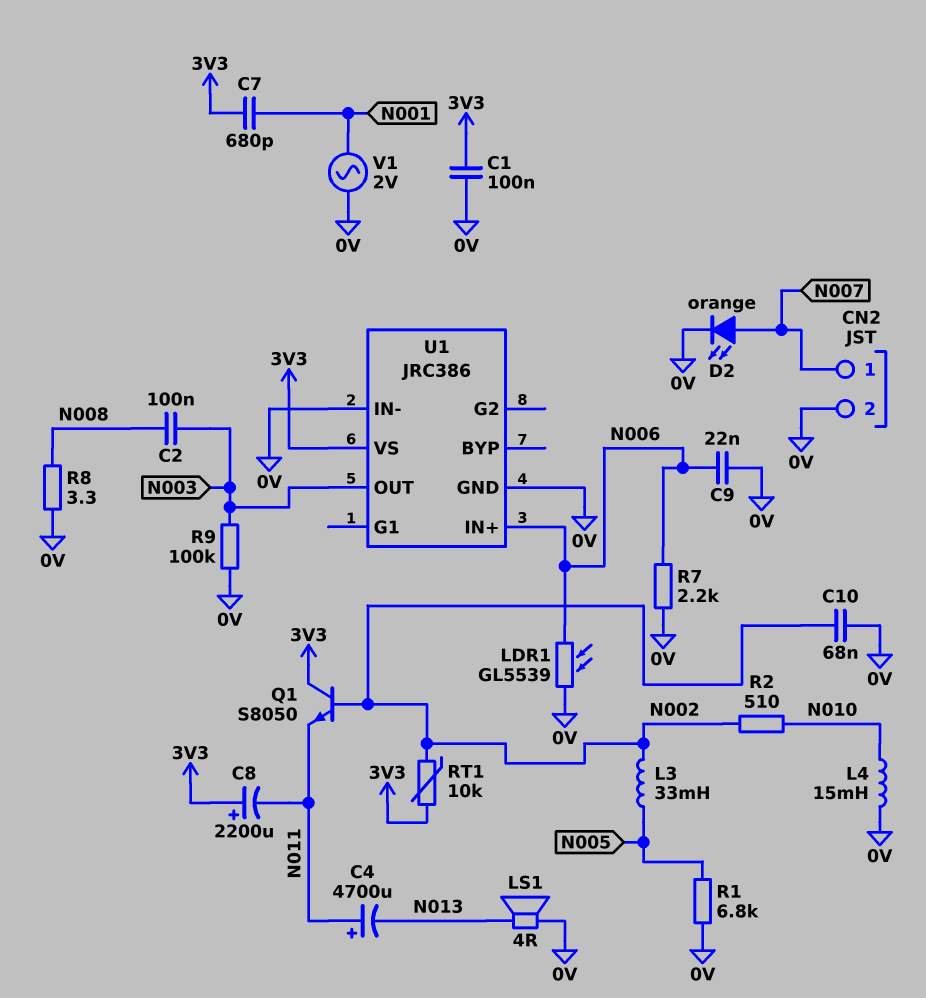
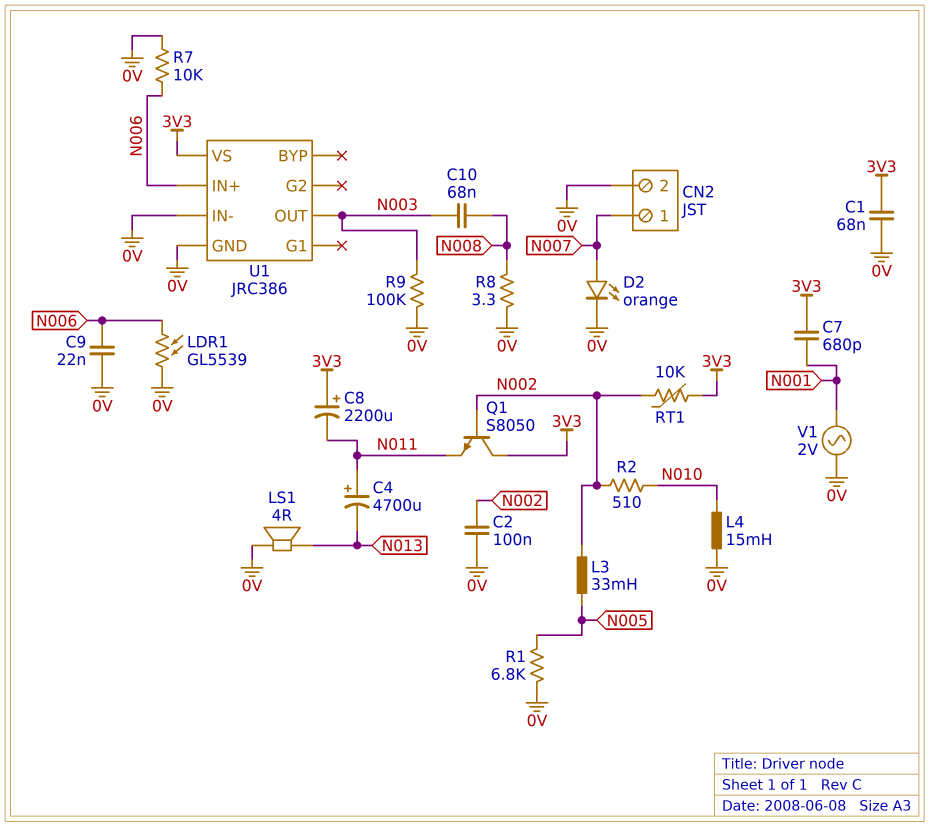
C1: 100nF (0V, 3V3) -> 68nF (0V, 3V3)
C2: 100nF (N003, N008) -> 100nF (0V, N002)
C10: 68nF (0V, N002) -> 68nF (N003, N008)
R7: 2.2k (0V, N006) -> 10k (0V, N006)

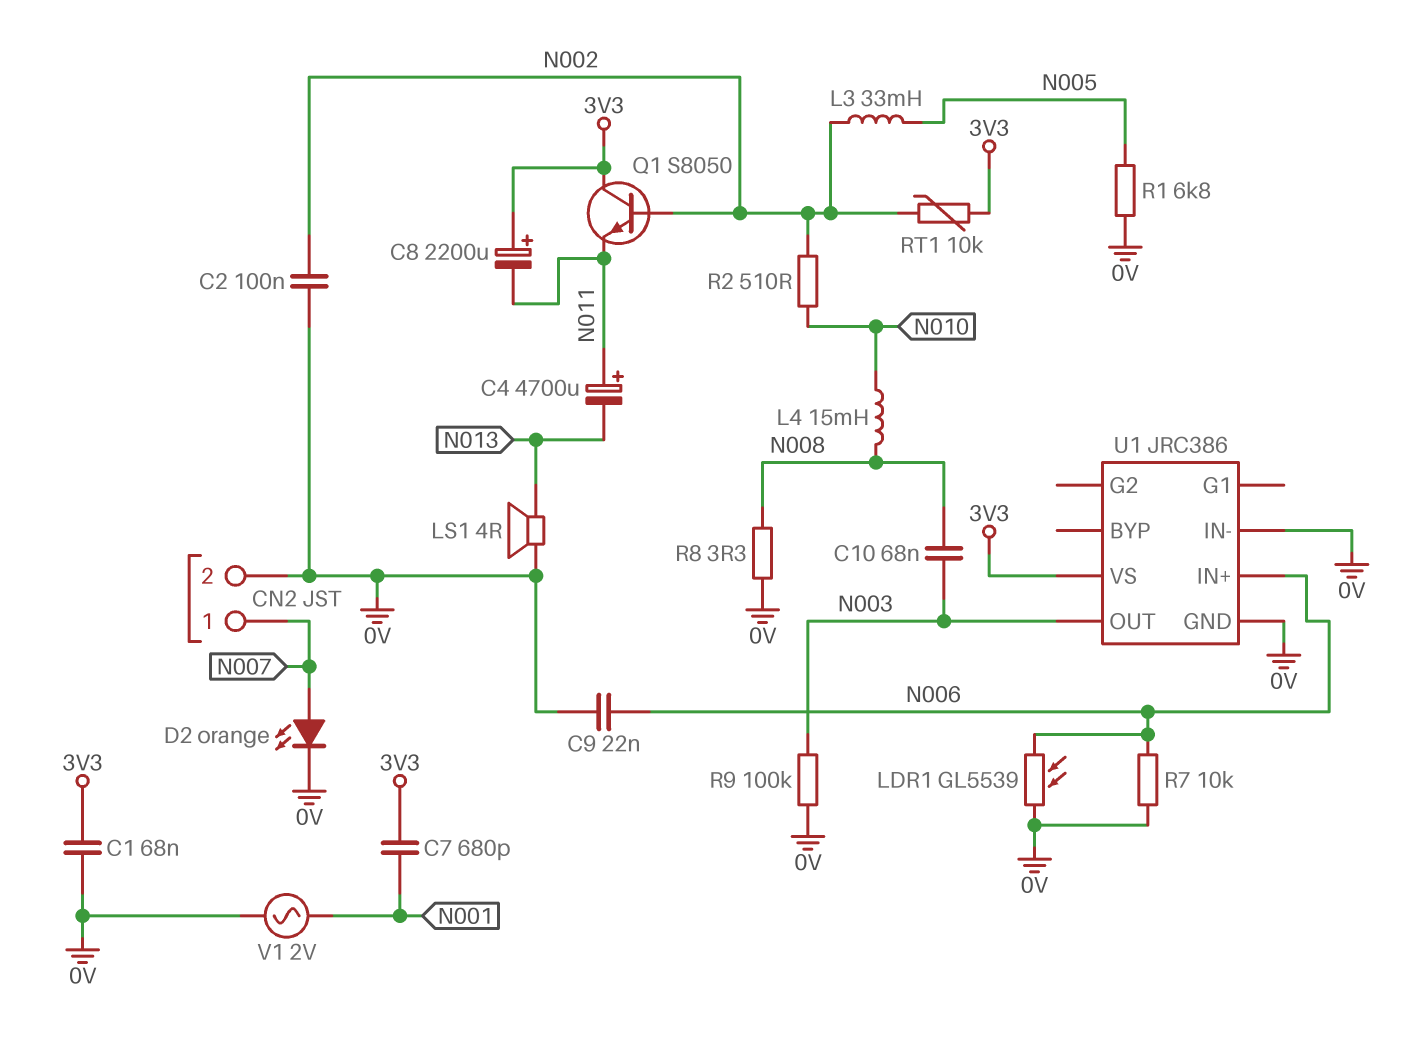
L4: 15mH (0V, N010) -> 15mH (N008, N010)

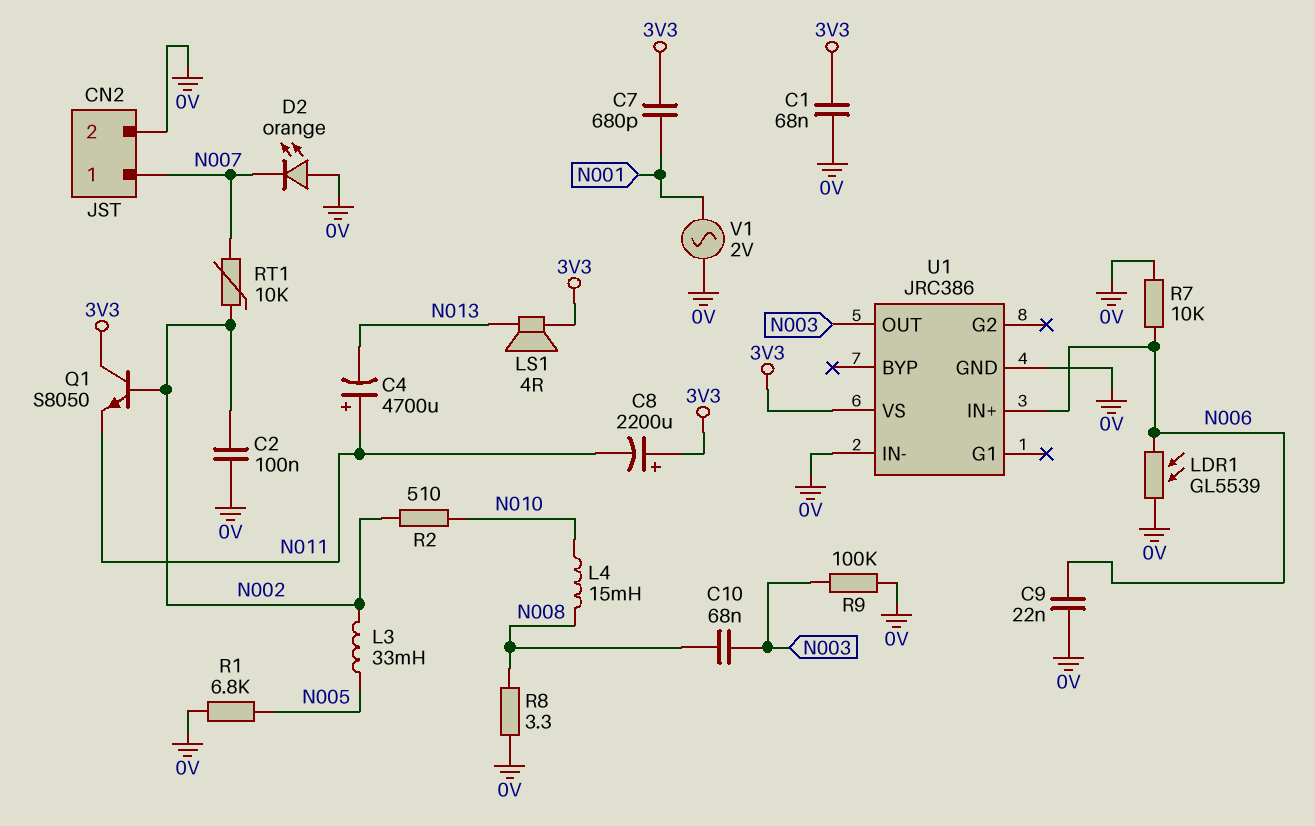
D2: LED orange (A N007, K 0V) -> LED orange (A 0V, K N007)
LS1: speaker 4R (0V, N013) -> speaker 4R (3V3, N013)
RT1: 10k (3V3, N002) -> 10k (N002, N007)

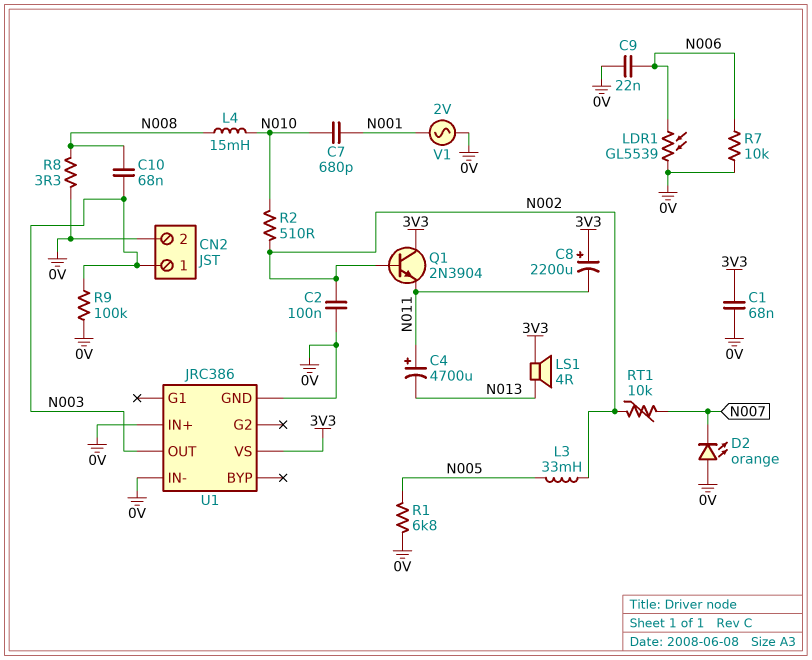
C7: 680pF (3V3, N001) -> 680pF (N001, N010)
CN2 pin 1: N007 -> N003
Q1: NPN S8050 (B N002, C 3V3, E N011) -> NPN 2N3904 (B N002, C 3V3, E N011)
U1 pin IN+: N006 -> 0V

